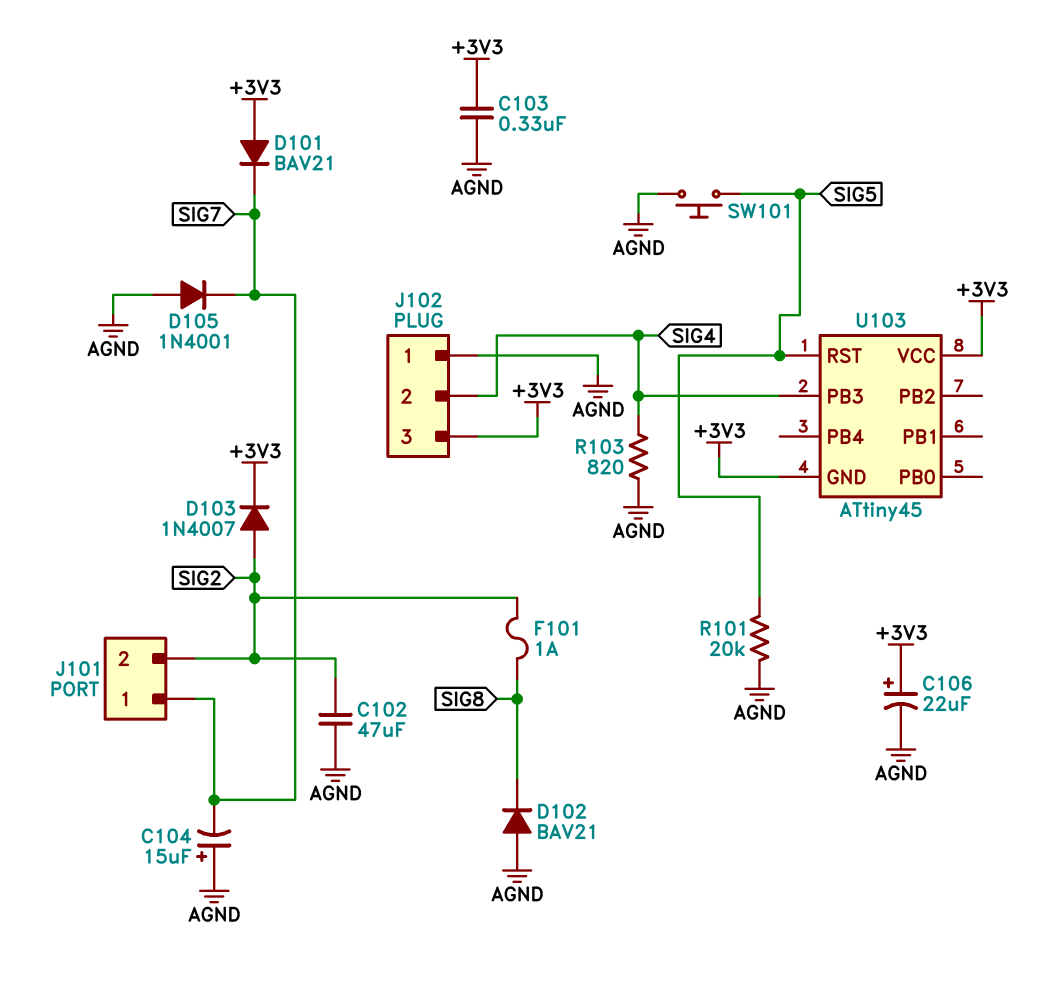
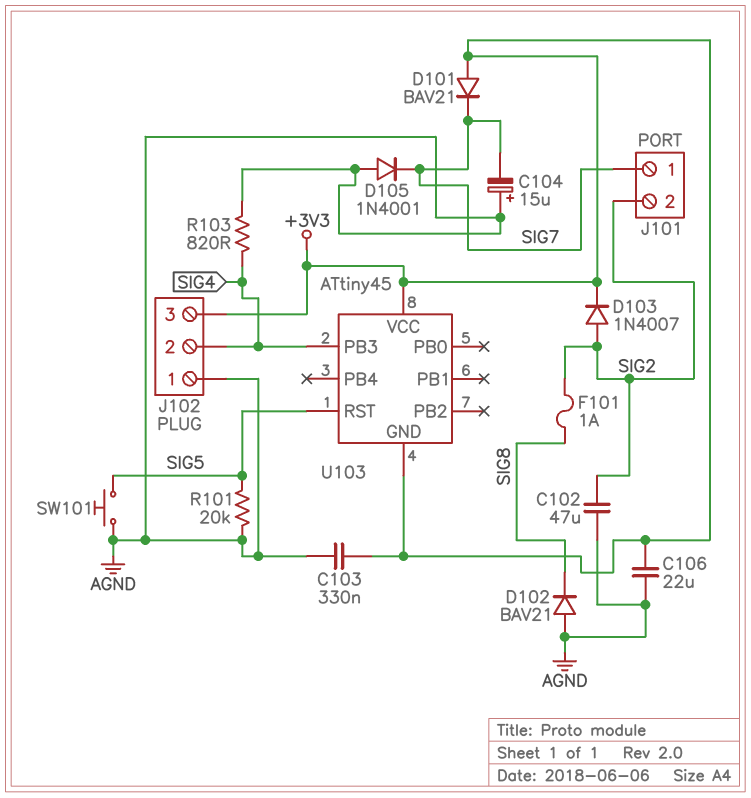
C106: 22uF (plus +3V3, minus AGND) -> 22uF (+3V3, AGND)

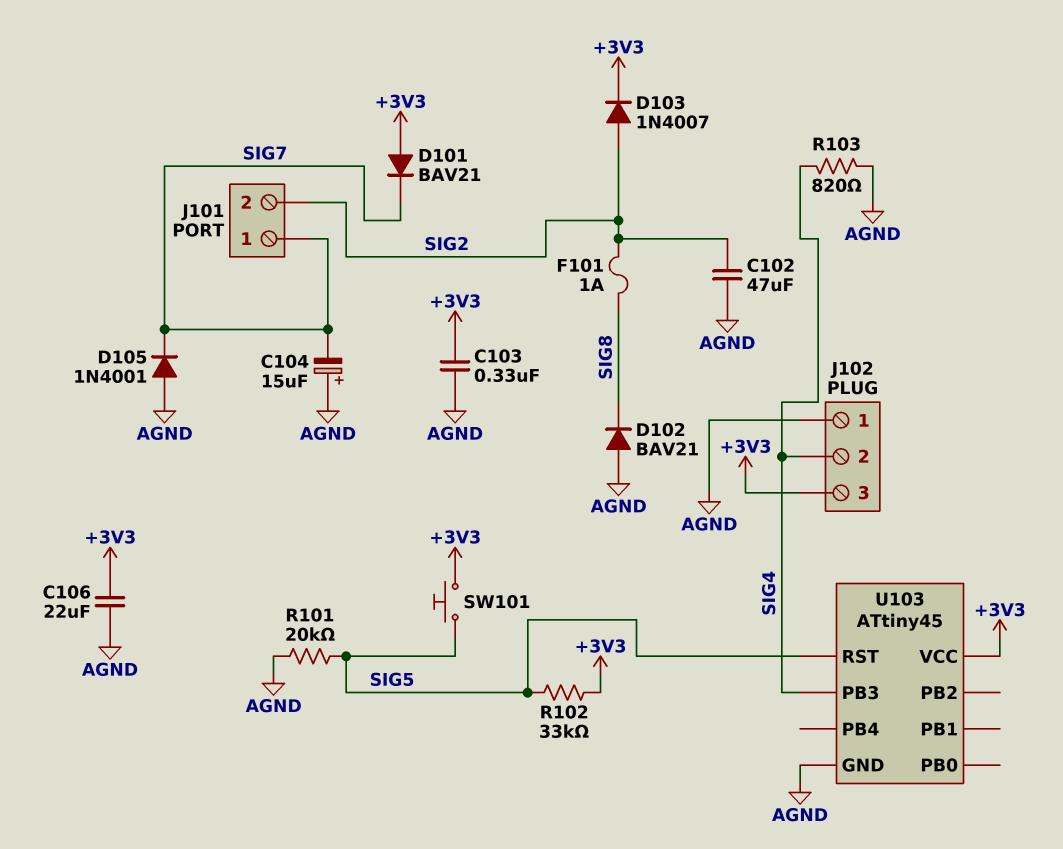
R102: none -> 33k (+3V3, SIG5)
SW101: button (AGND, SIG5) -> button (+3V3, SIG5)
U103 pin GND: +3V3 -> AGND

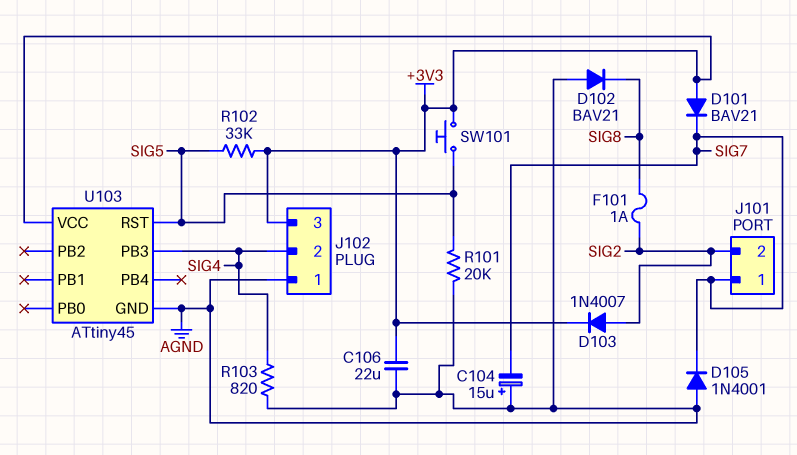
C102: 47uF (AGND, SIG2) -> none
C103: 330nF (+3V3, AGND) -> none

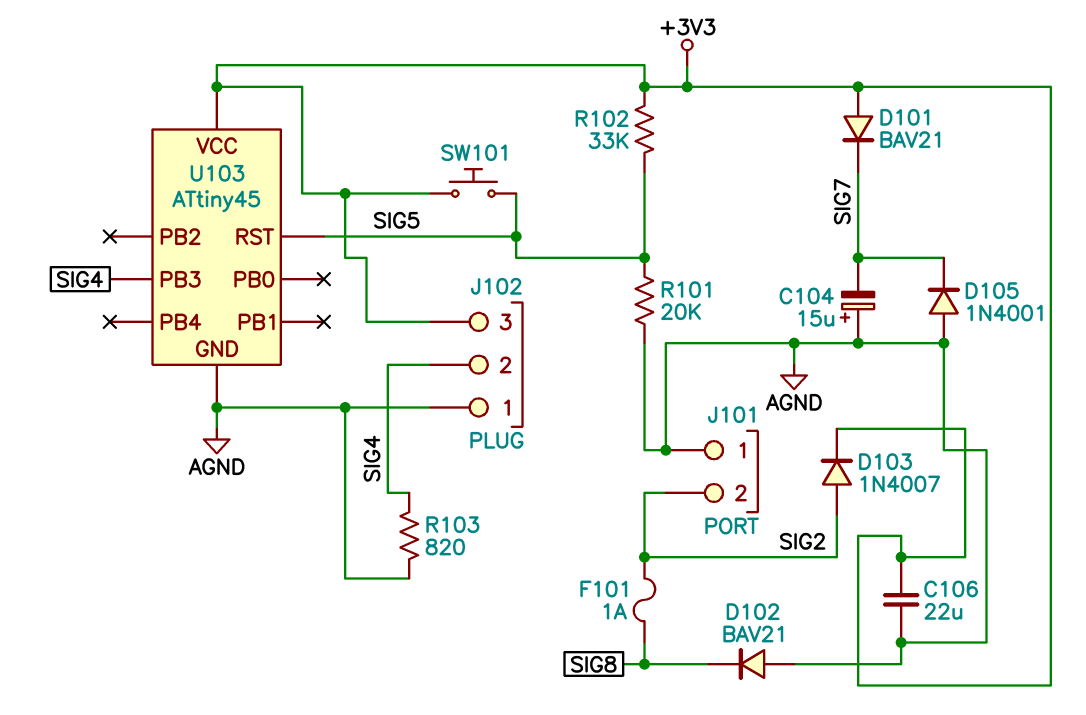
J101 pin 1: SIG7 -> AGND

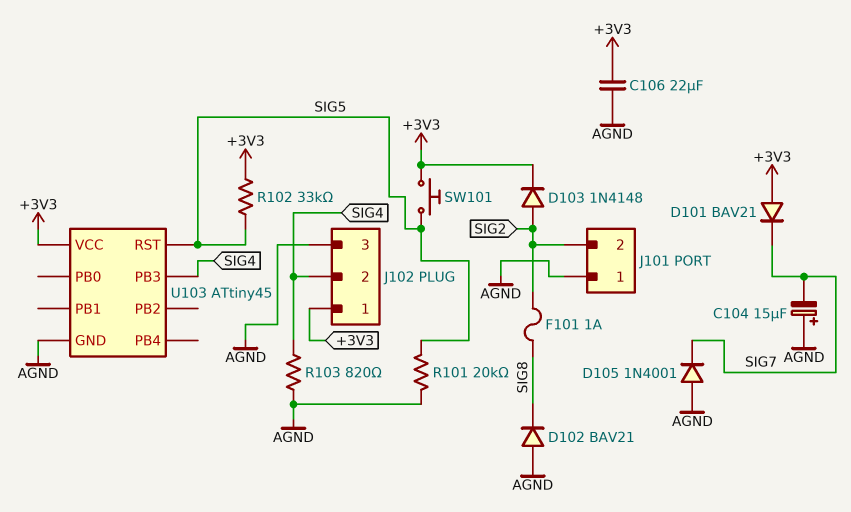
D103: diode 1N4007 (A SIG2, K +3V3) -> diode 1N4148 (A SIG2, K +3V3)
J102 pin 1: AGND -> +3V3
J102 pin 3: +3V3 -> AGND

